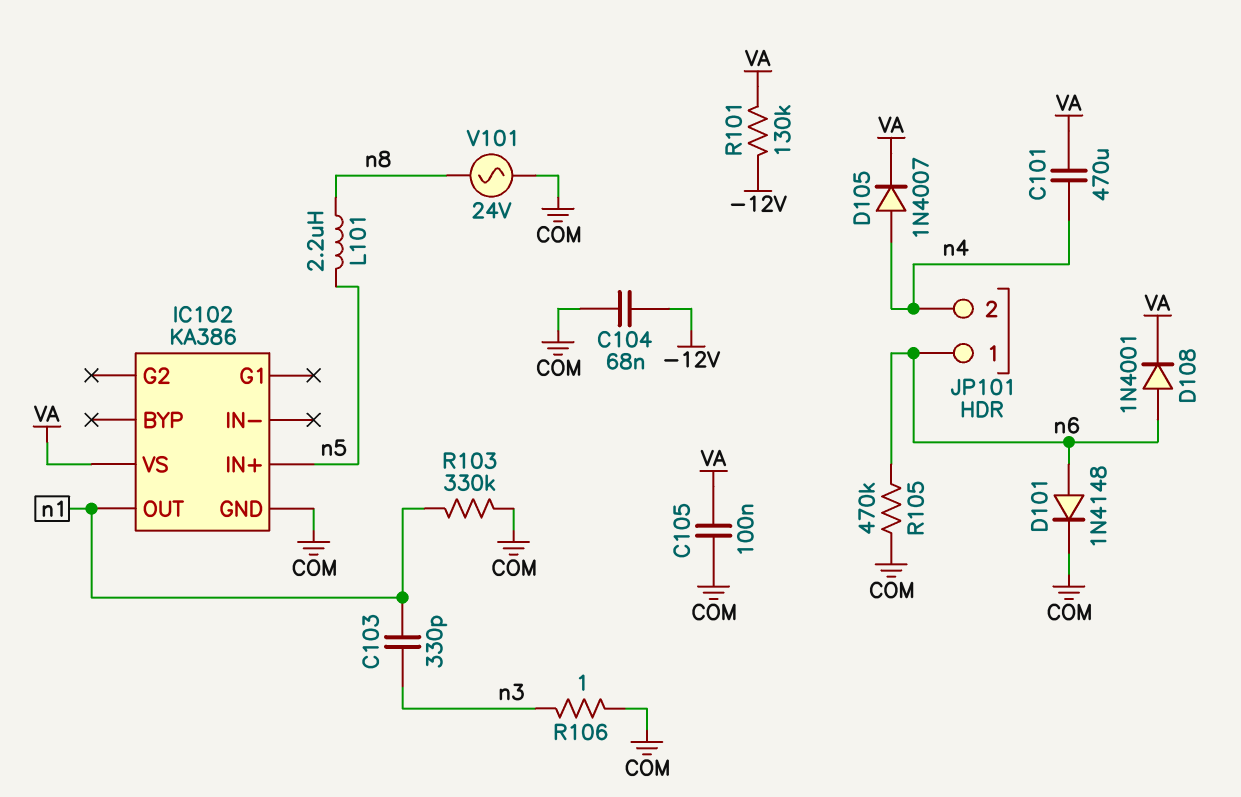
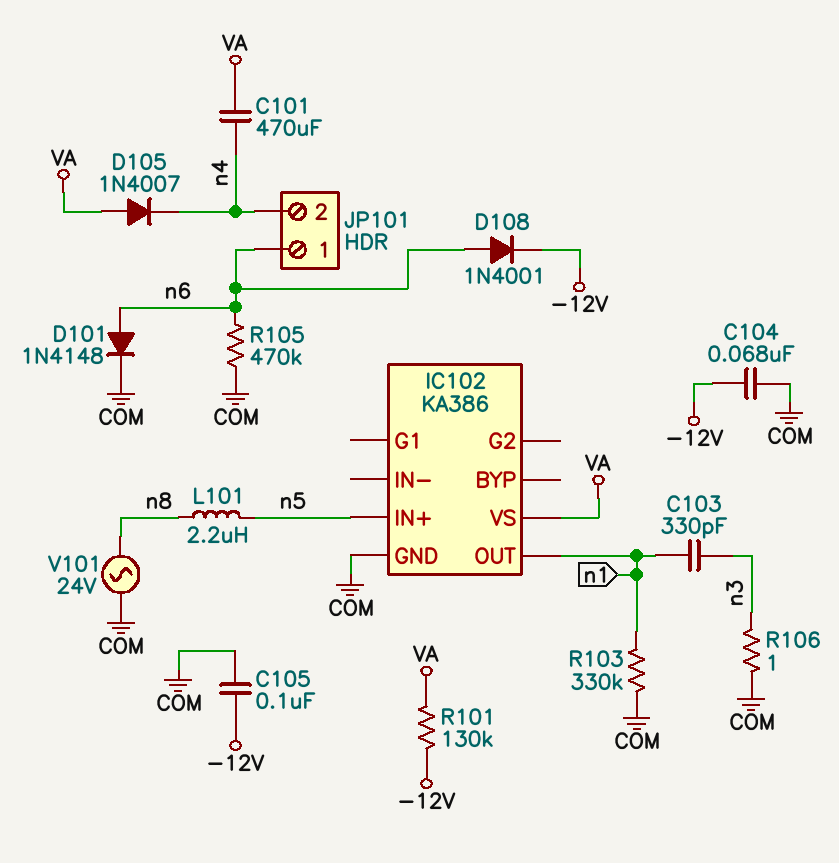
C105: 100nF (COM, VA) -> 100nF (-12V, COM)
D105: diode 1N4007 (A n4, K VA) -> diode 1N4007 (A VA, K n4)
D108: diode 1N4001 (A n6, K VA) -> diode 1N4001 (A n6, K -12V)

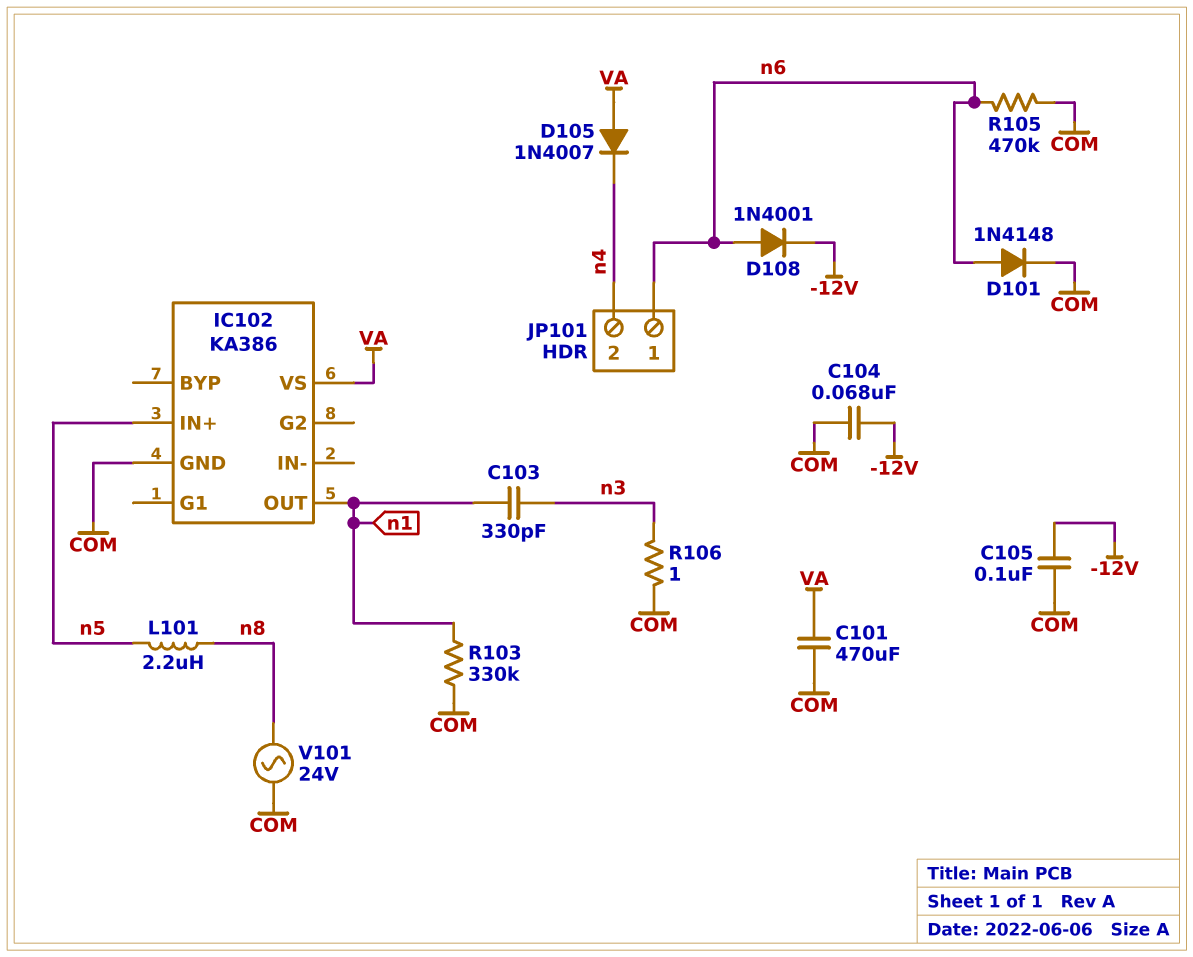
C101: 470uF (VA, n4) -> 470uF (COM, VA)
R101: 130k (-12V, VA) -> none

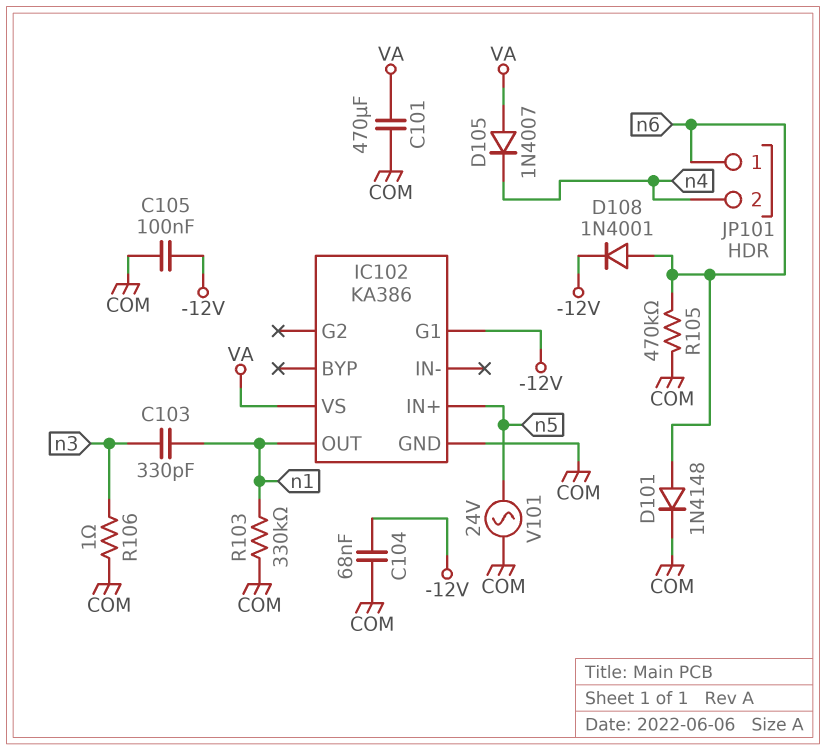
IC102 pin G1: none -> -12V
L101: 2.2uH (n5, n8) -> none
V101: AC 24V (COM, n8) -> AC 24V (COM, n5)

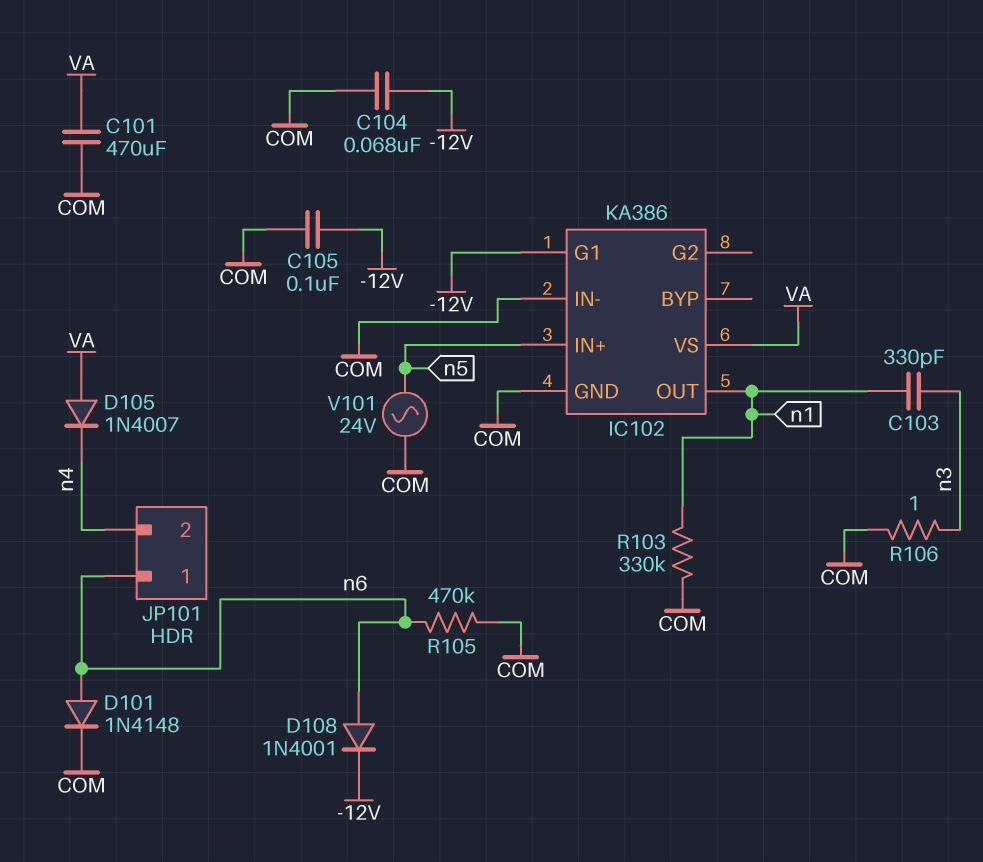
IC102 pin IN-: none -> COM

